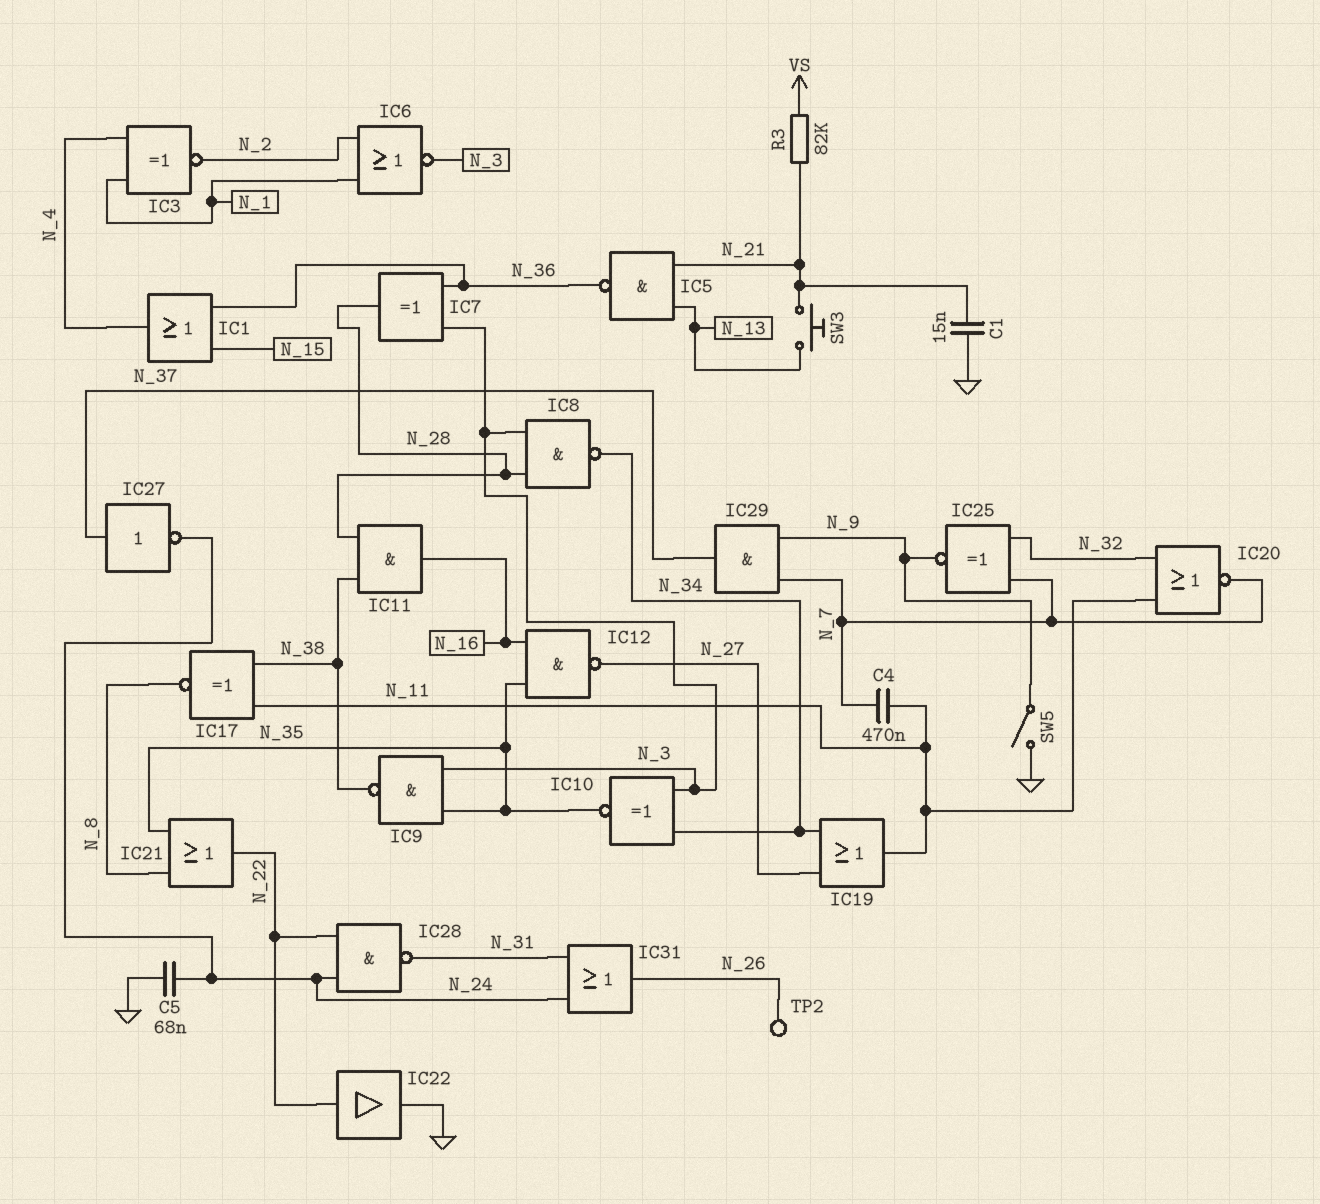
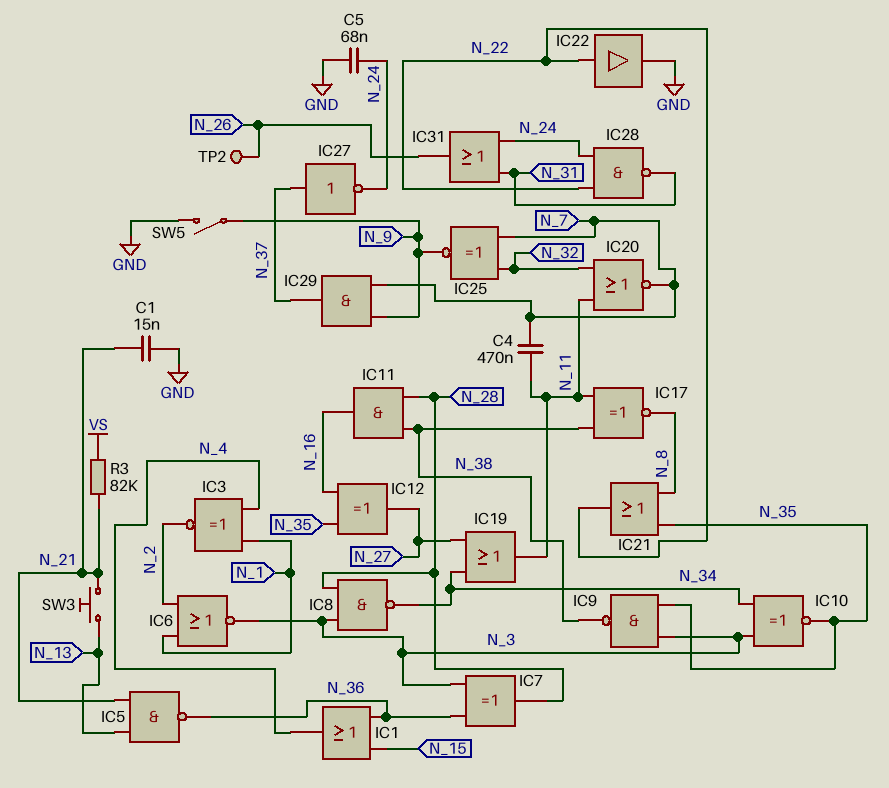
IC12: NAND (in N_16, in N_35, out N_27) -> XOR (in N_16, in N_35, out N_27)

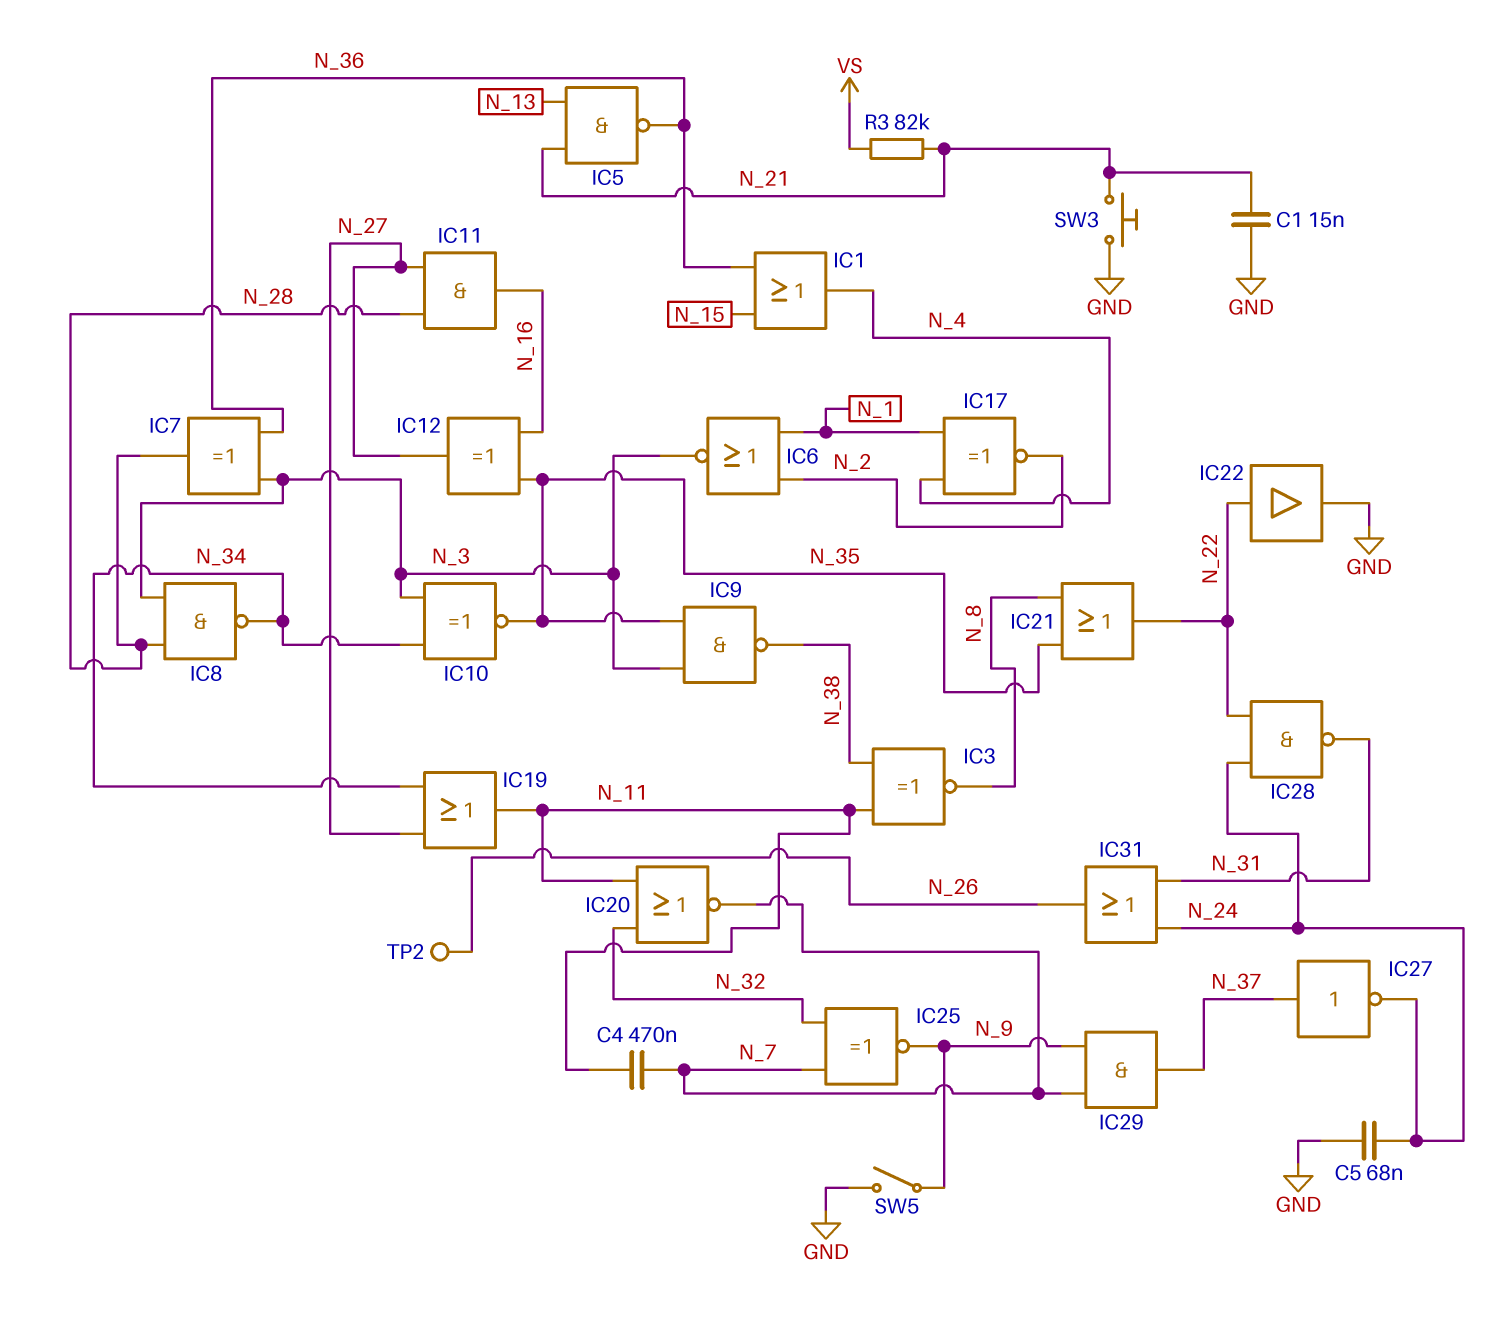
IC3: XNOR (in N_1, in N_4, out N_2) -> XNOR (in N_11, in N_38, out N_8)
IC11: AND (in N_28, in N_38, out N_16) -> AND (in N_27, in N_28, out N_16)
IC17: XNOR (in N_11, in N_38, out N_8) -> XNOR (in N_1, in N_4, out N_2)
SW3: button (N_13, N_21) -> button (GND, N_21)

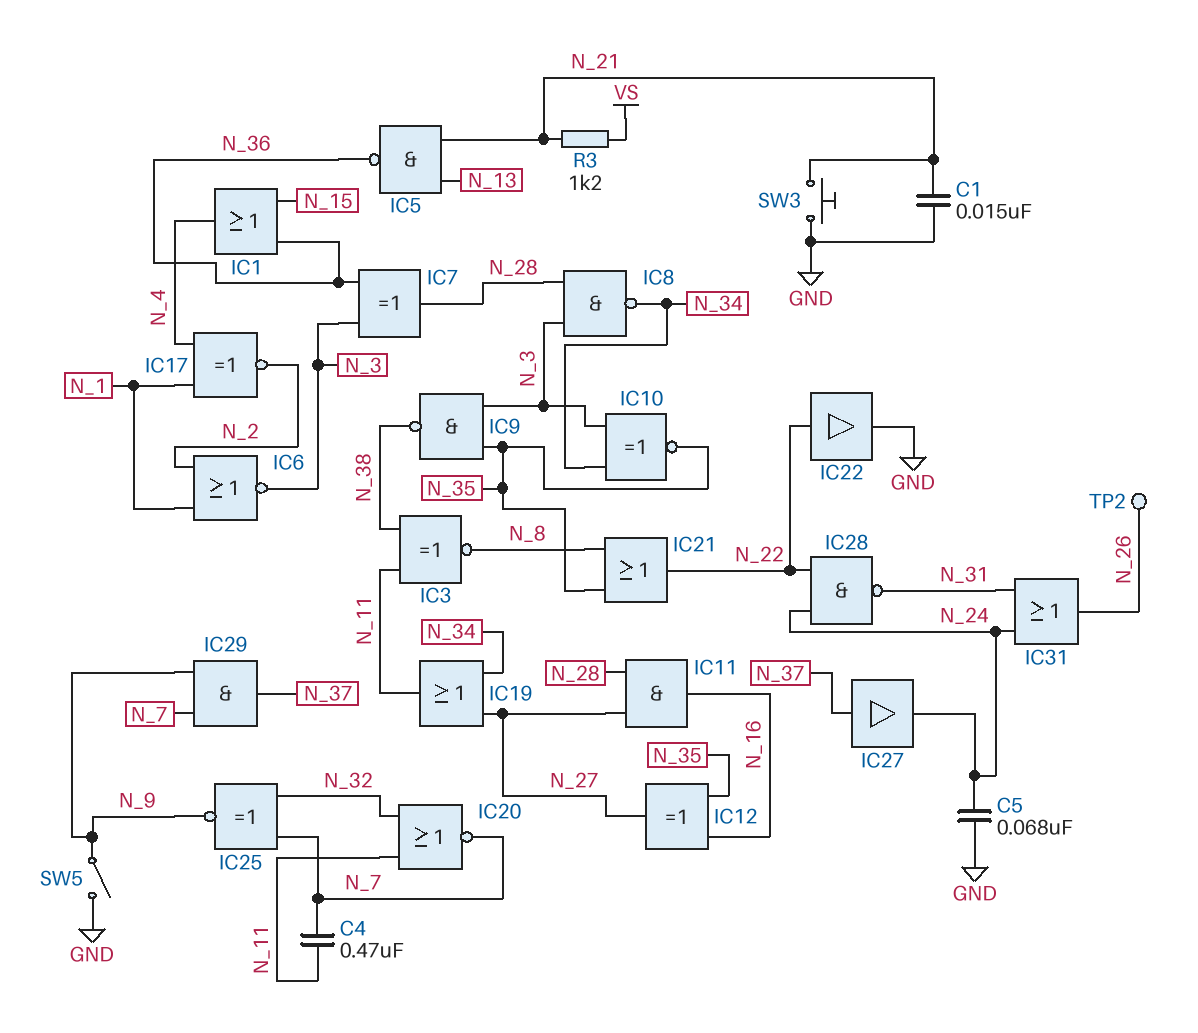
IC27: NOT (in N_37, out N_24) -> buffer (in N_37, out N_24)
R3: 82k (N_21, VS) -> 1.2k (N_21, VS)

